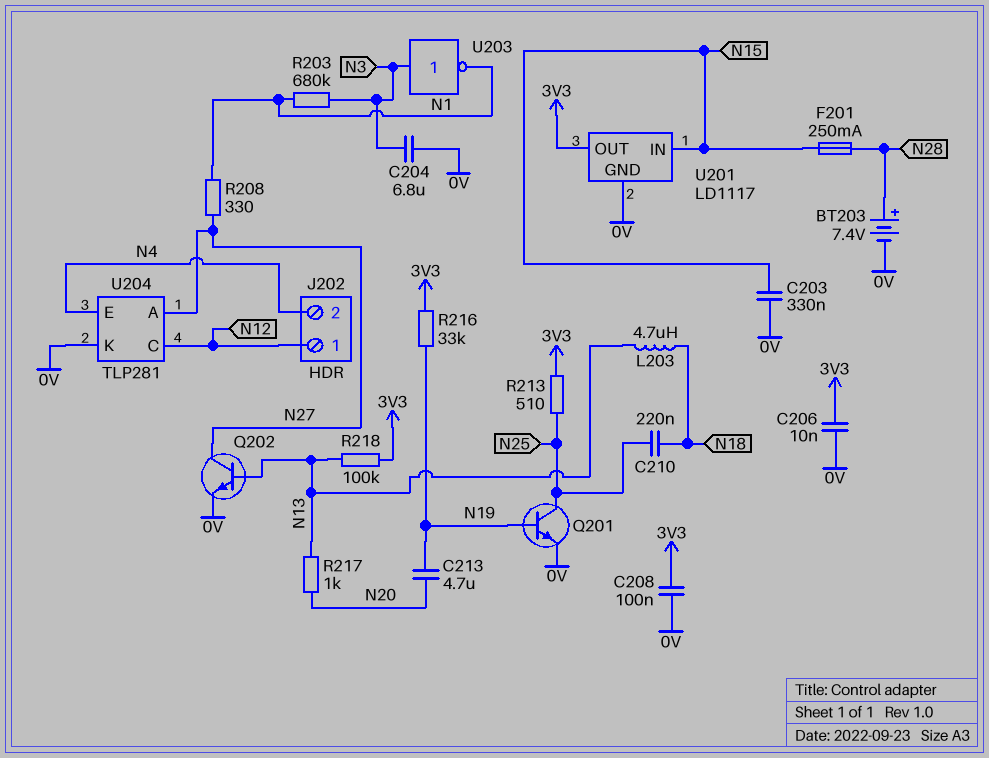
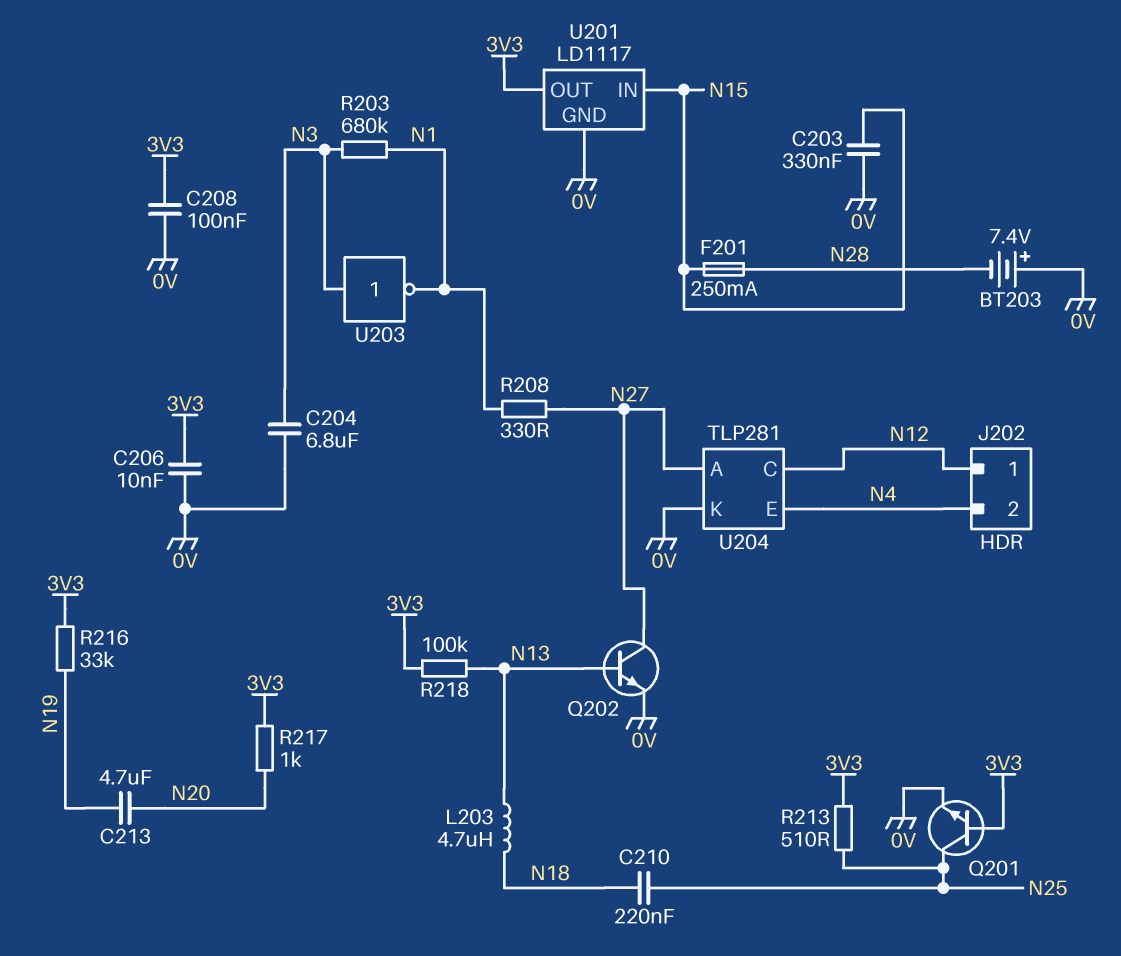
BT203: 7.4V (plus N28, minus 0V) -> 7.4V (plus 0V, minus N28)
Q201: NPN (B N19, C N25, E 0V) -> NPN (B 3V3, C N25, E 0V)
R217: 1k (N13, N20) -> 1k (3V3, N20)

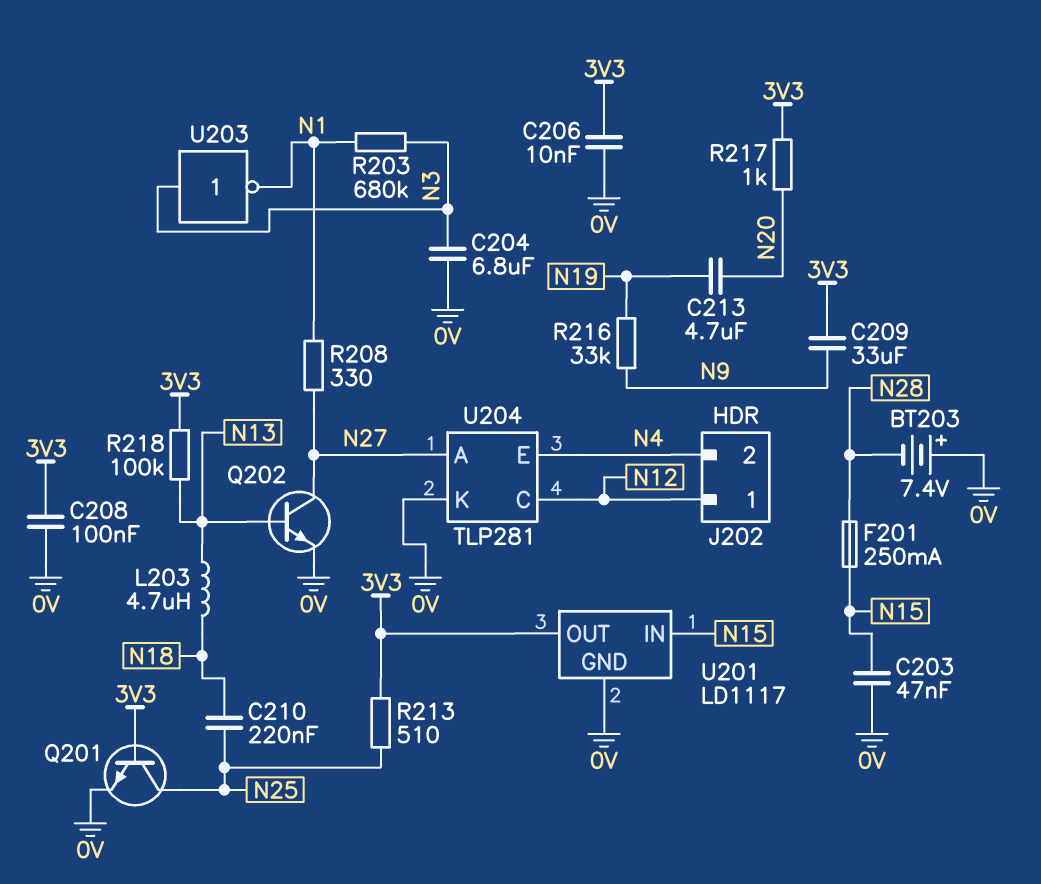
C203: 330nF (0V, N15) -> 47nF (0V, N15)
C209: none -> 33uF (3V3, N9)
R216: 33k (3V3, N19) -> 33k (N9, N19)

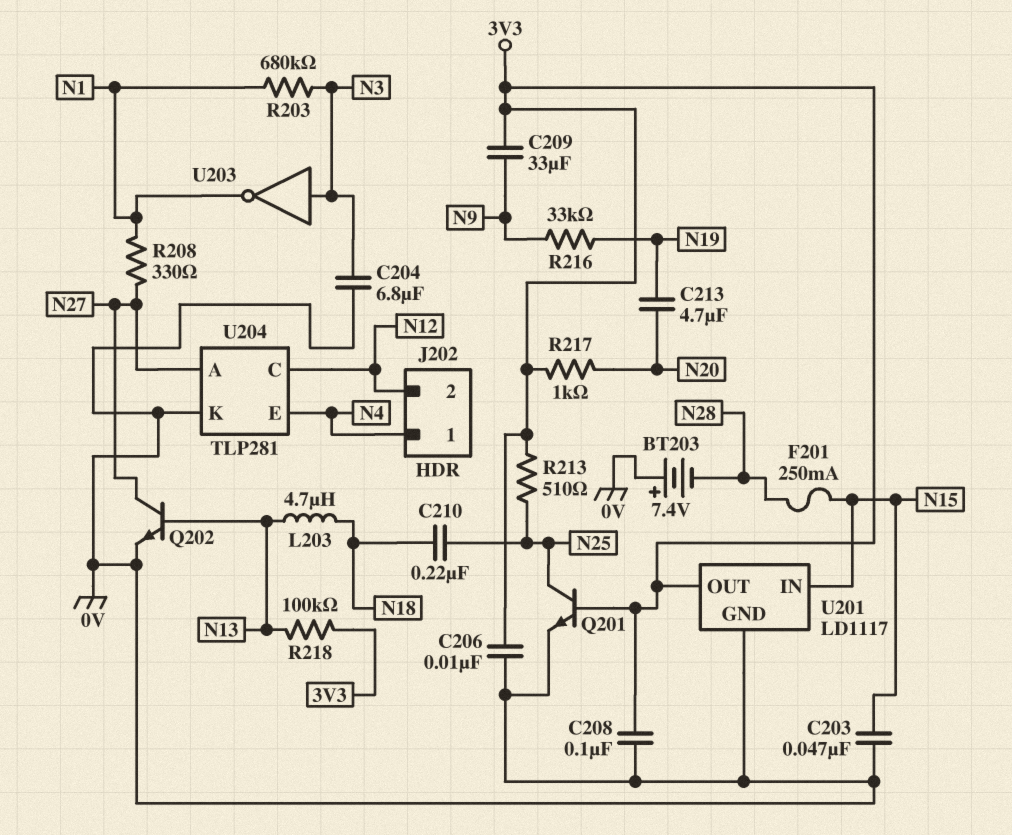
J202 pin 1: N12 -> N4
J202 pin 2: N4 -> N12

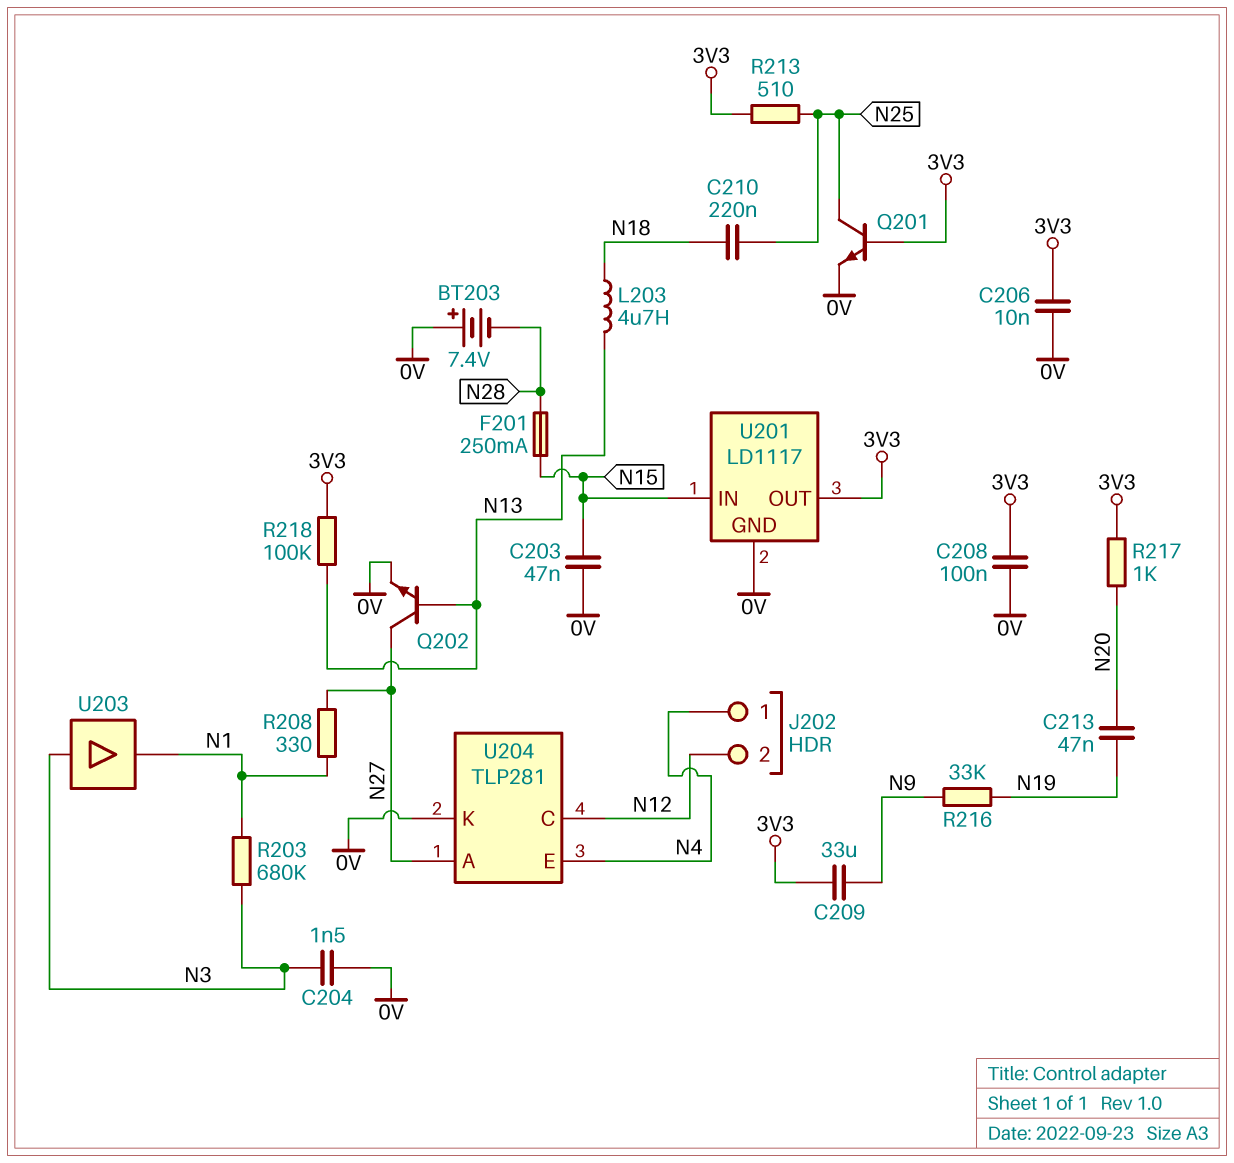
C204: 6.8uF (0V, N3) -> 1.5nF (0V, N3)
C213: 4.7uF (N19, N20) -> 47nF (N19, N20)
U203: NOT (in N3, out N1) -> buffer (in N3, out N1)

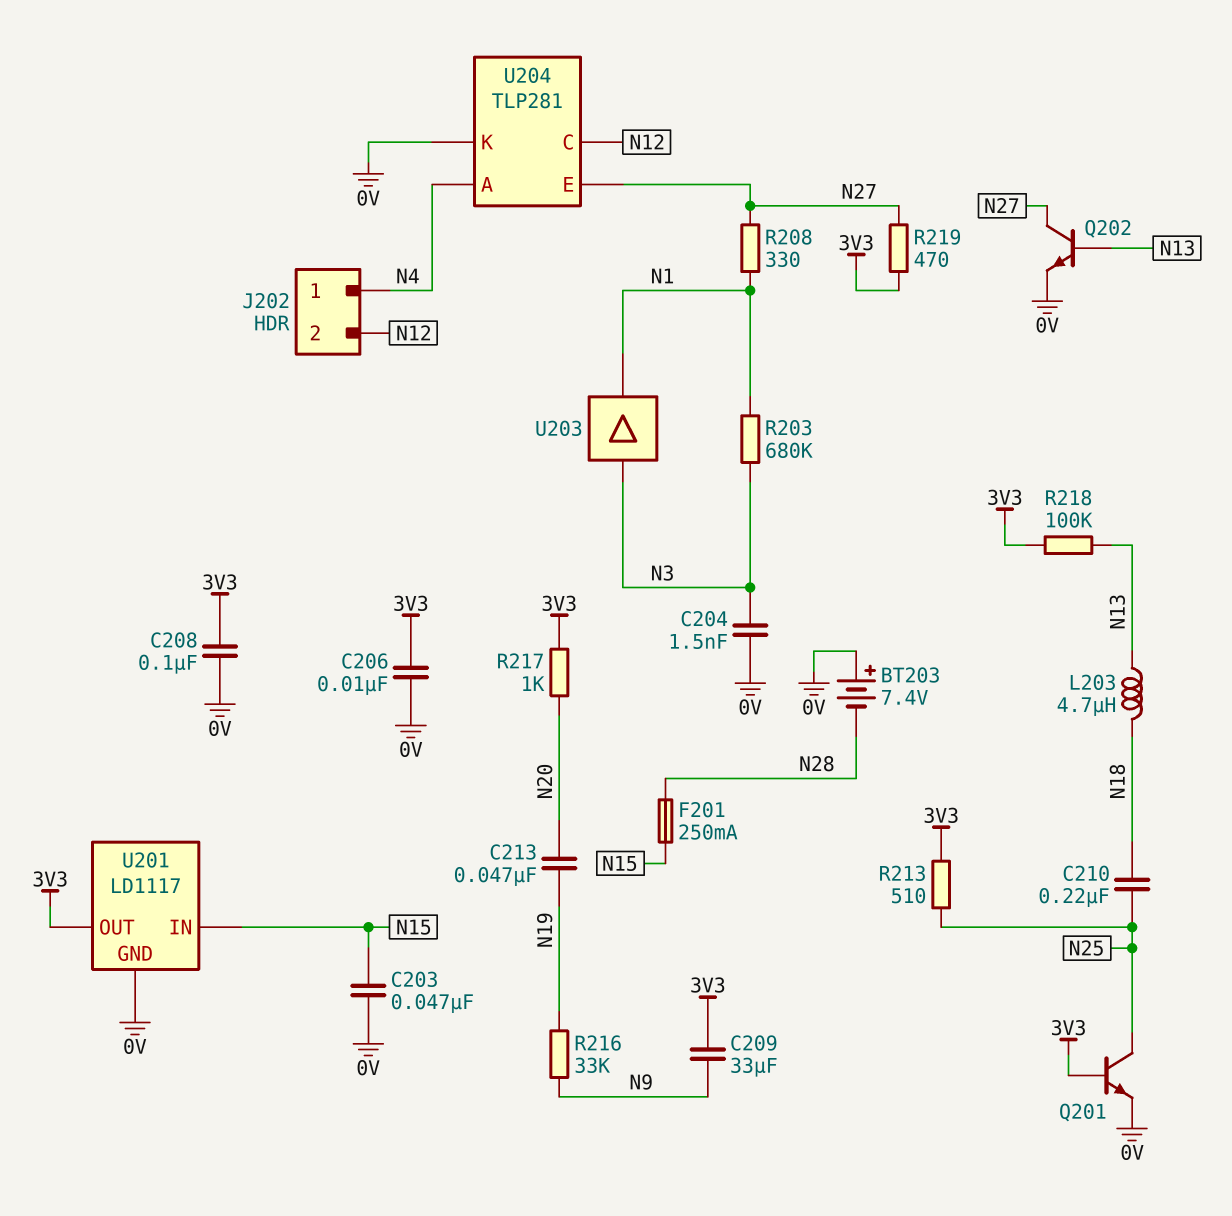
R219: none -> 470 (3V3, N27)
U204 pin A: N27 -> N4
U204 pin E: N4 -> N27

